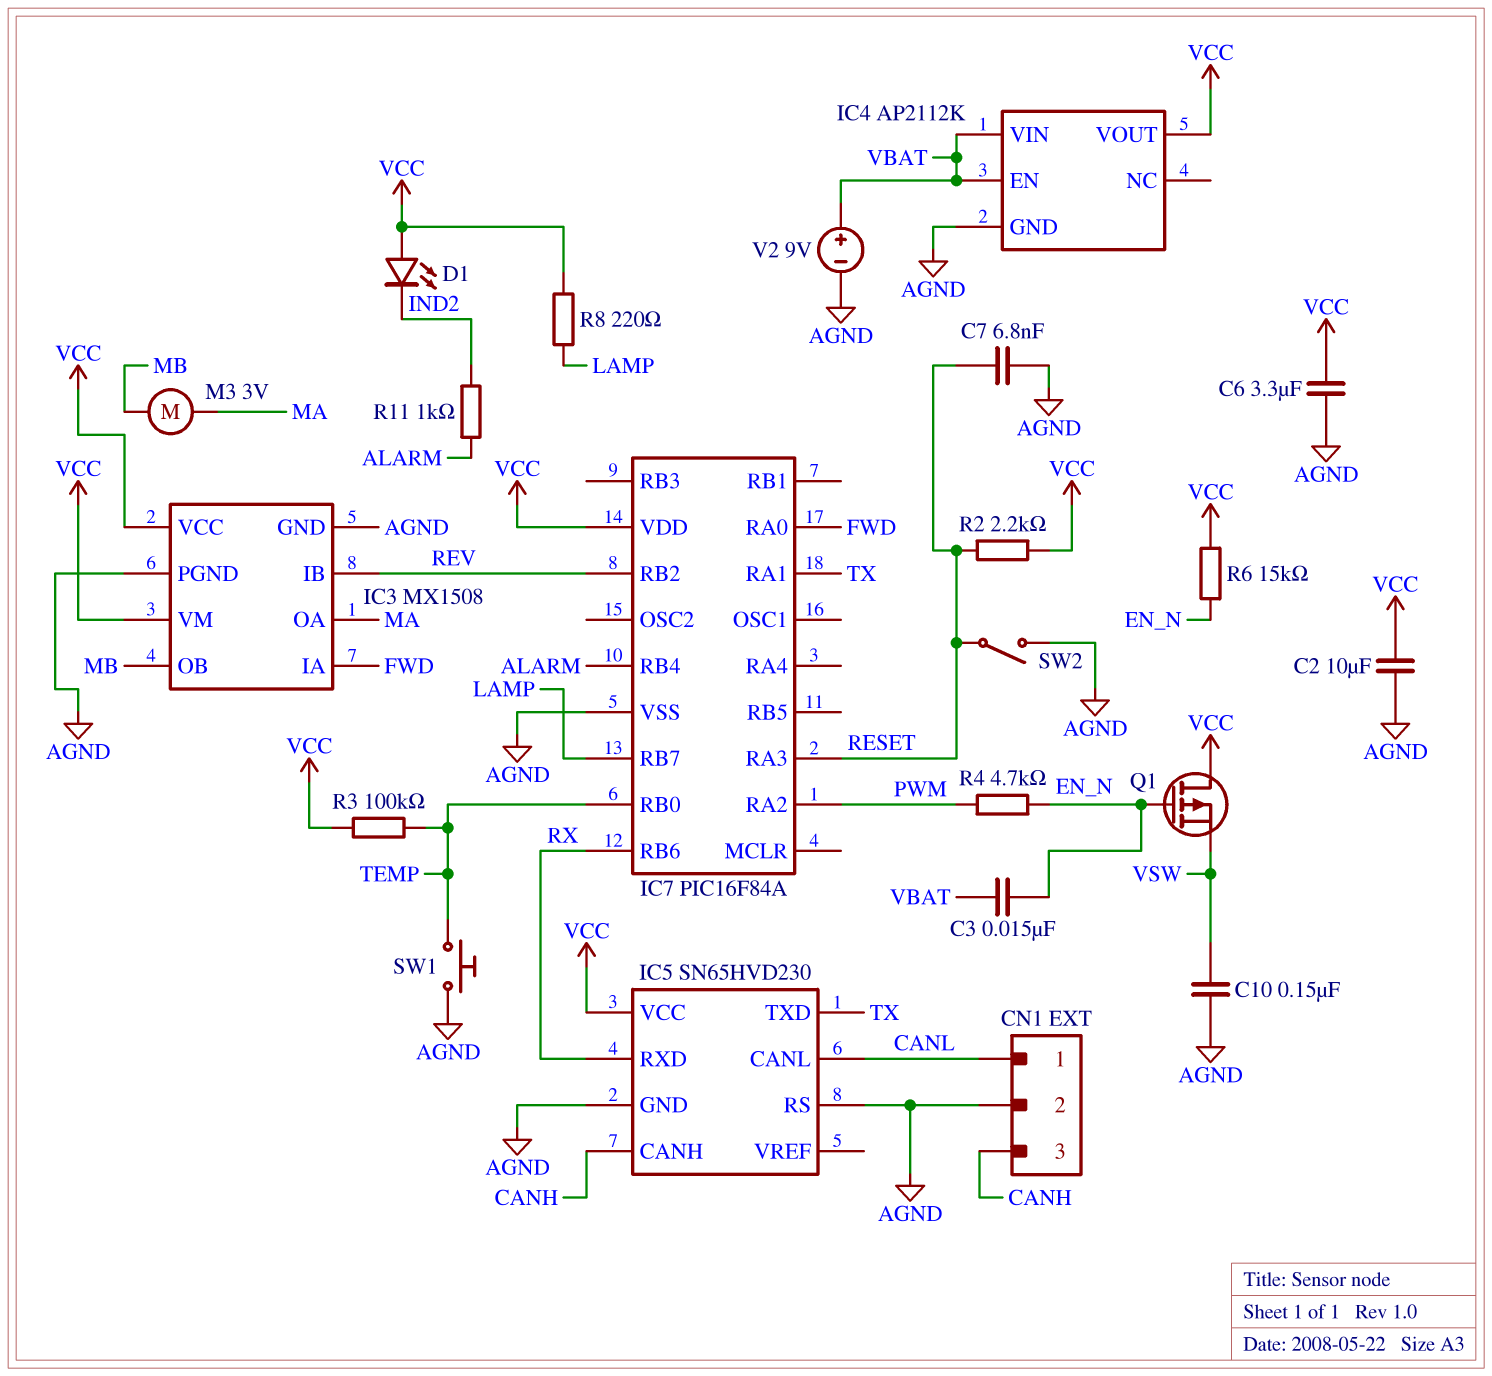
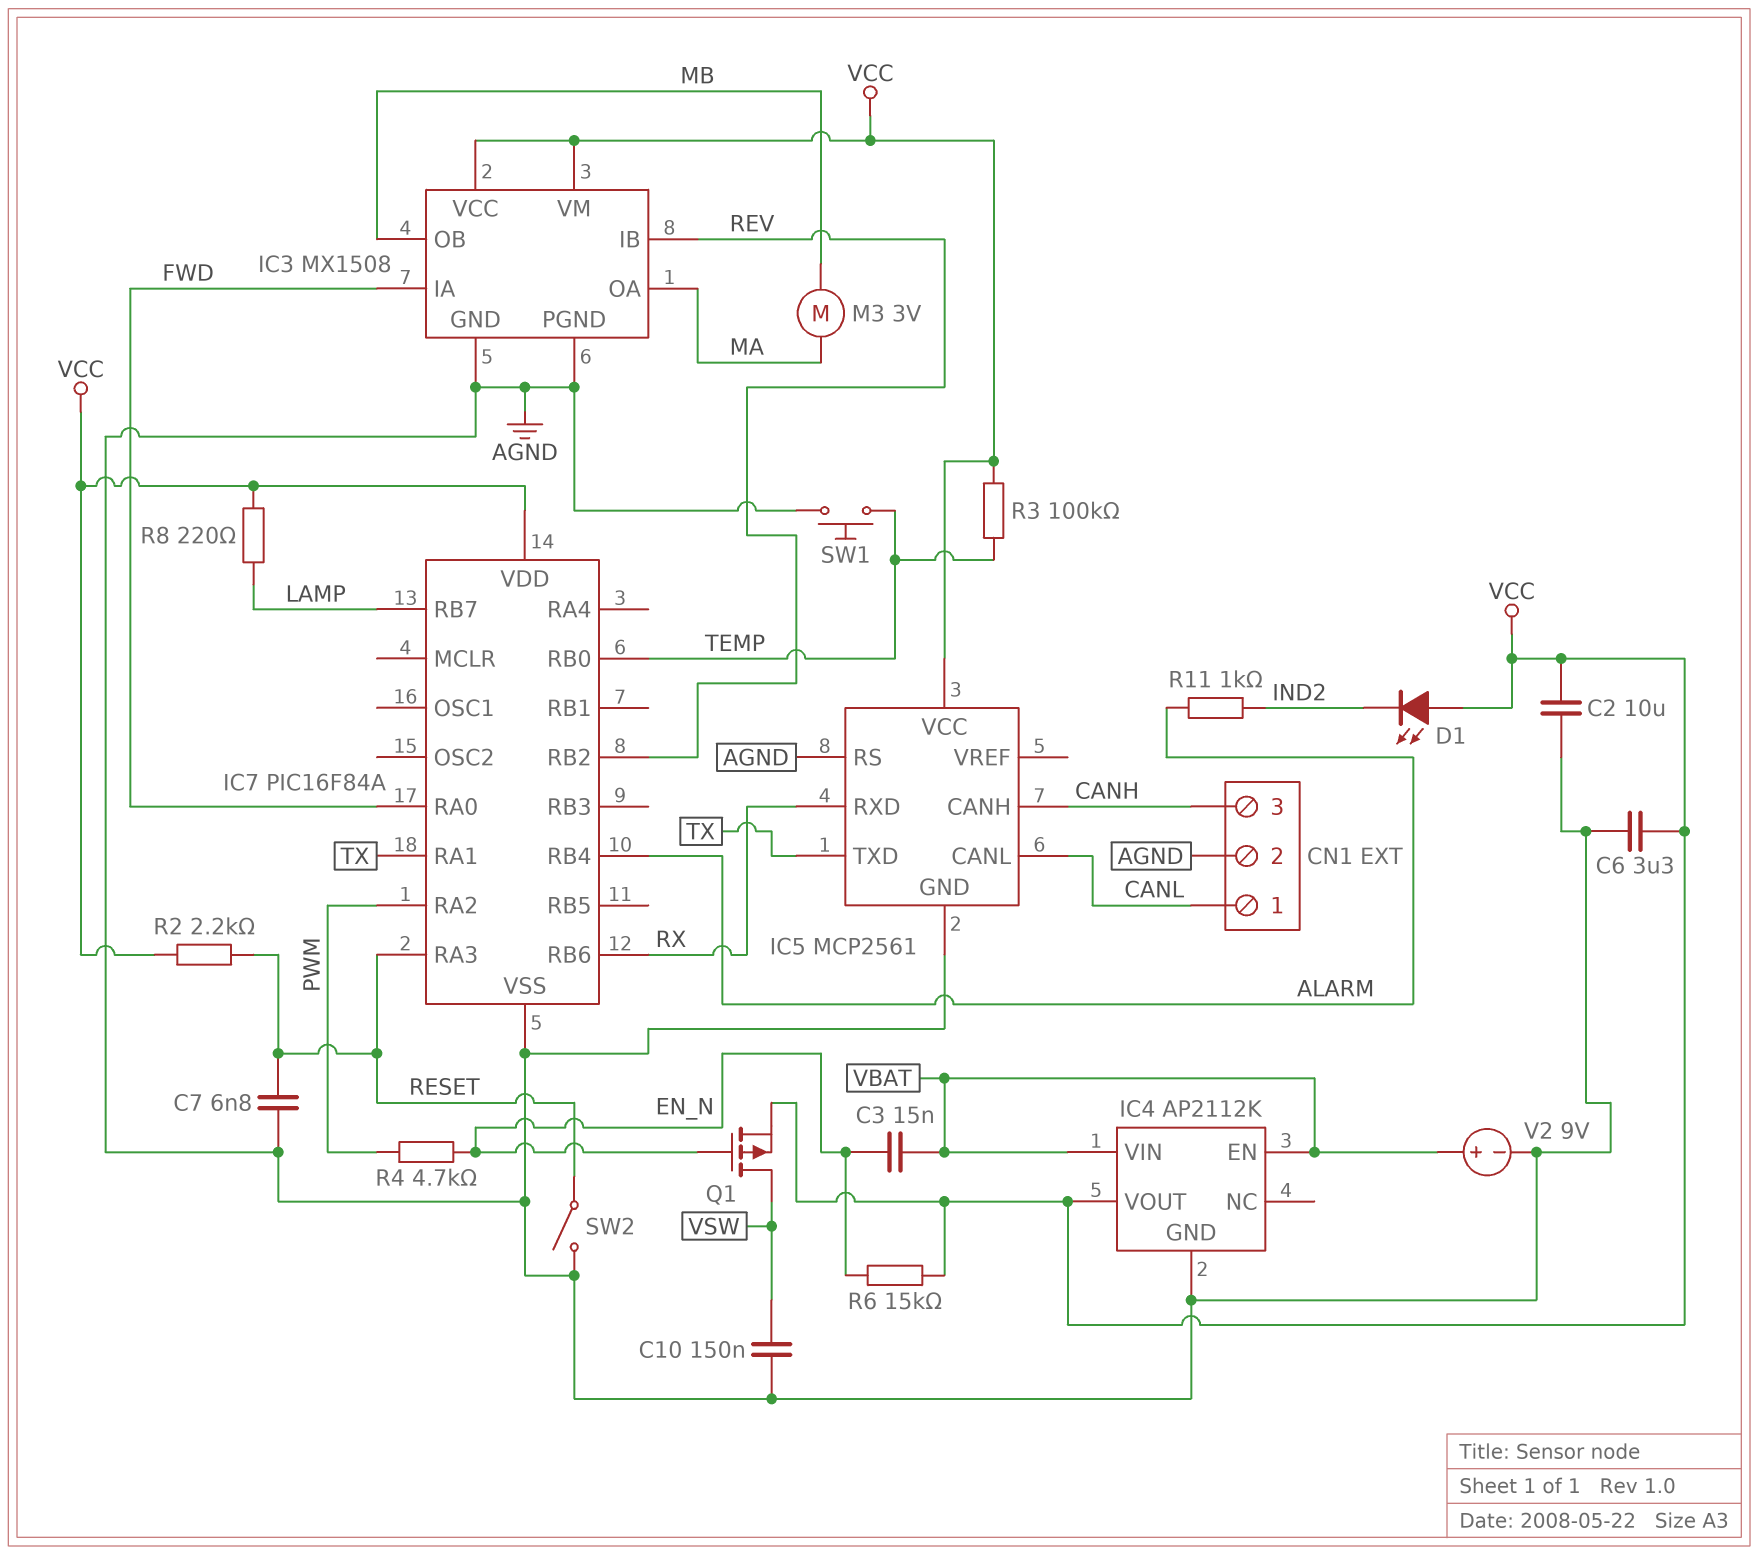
IC5: SN65HVD230 -> MCP2561
Q1: PMOS (G EN_N, D VCC, S VSW) -> PMOS (G EN_N, D VSW, S VCC)

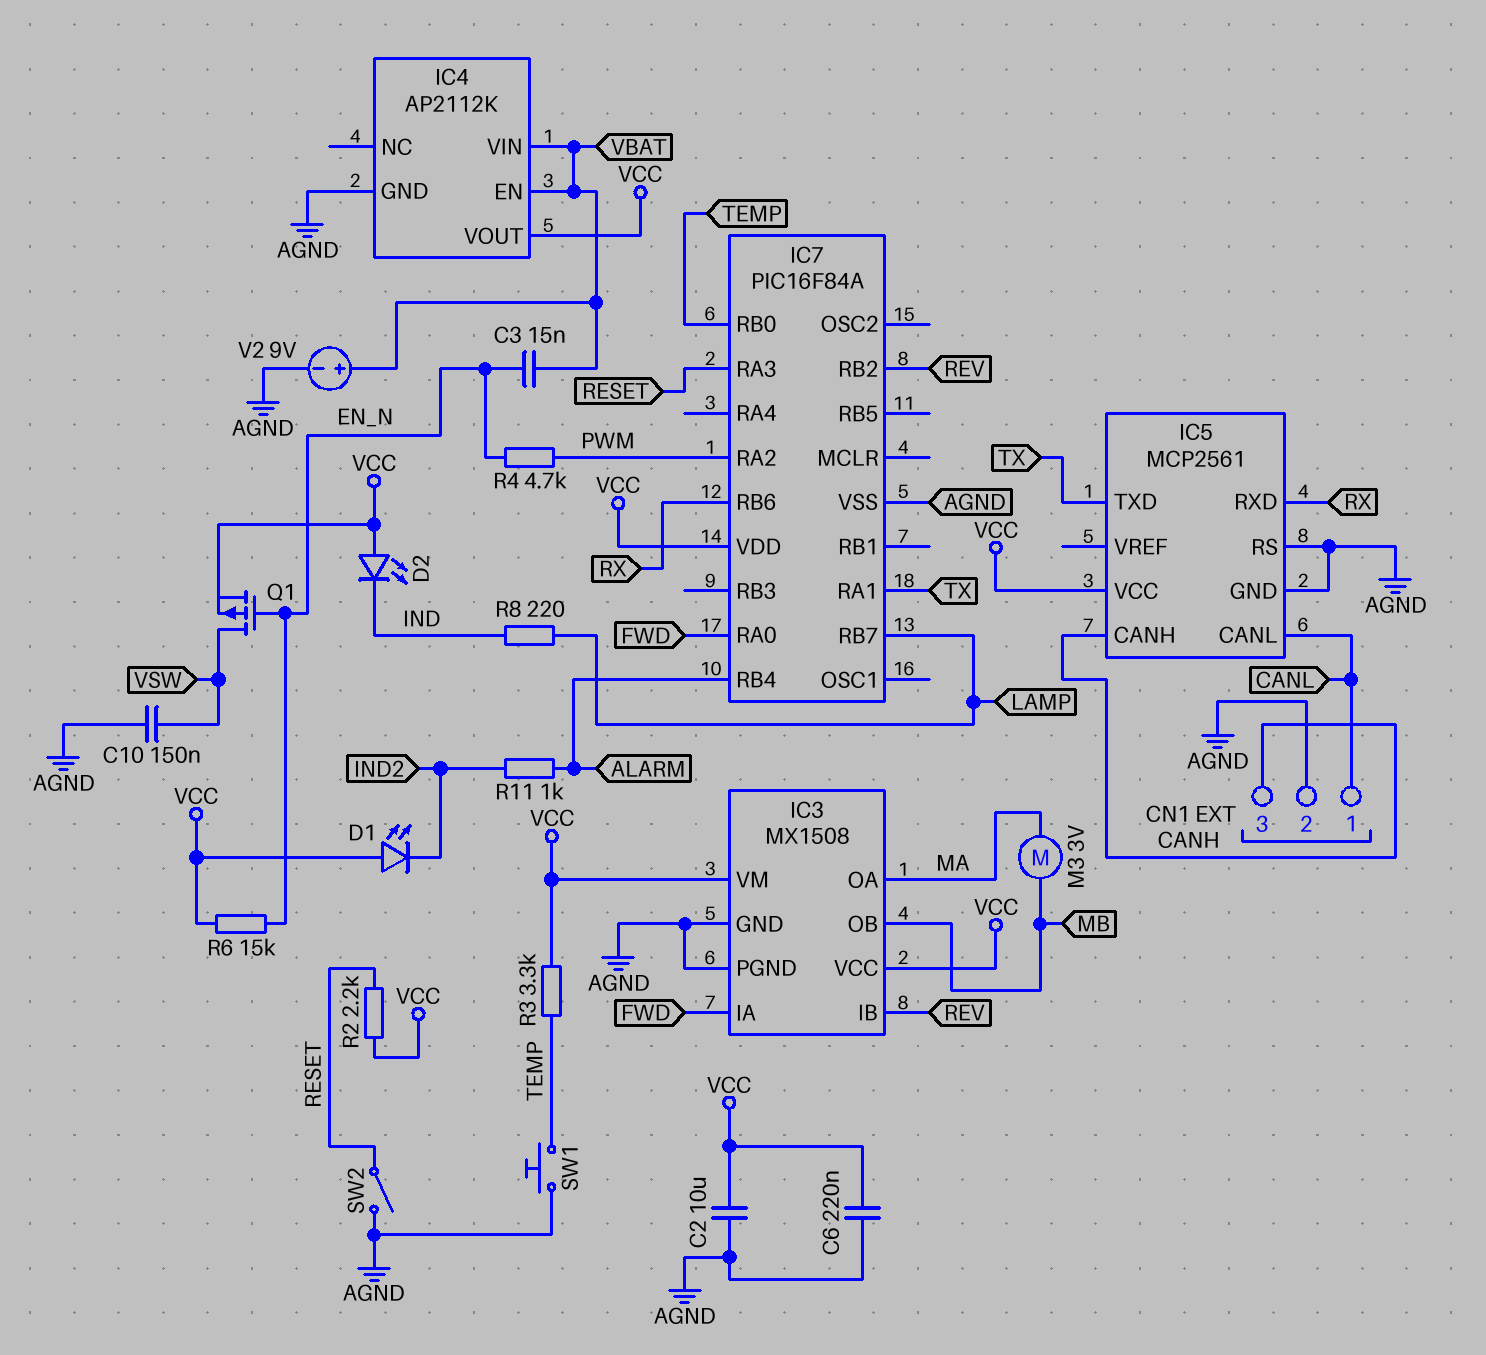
C6: 3.3uF (AGND, VCC) -> 220nF (AGND, VCC)
C7: 6.8nF (AGND, RESET) -> none
D2: none -> LED (A VCC, K IND)
R3: 100k (TEMP, VCC) -> 3.3k (TEMP, VCC)
R8: 220 (LAMP, VCC) -> 220 (IND, LAMP)

